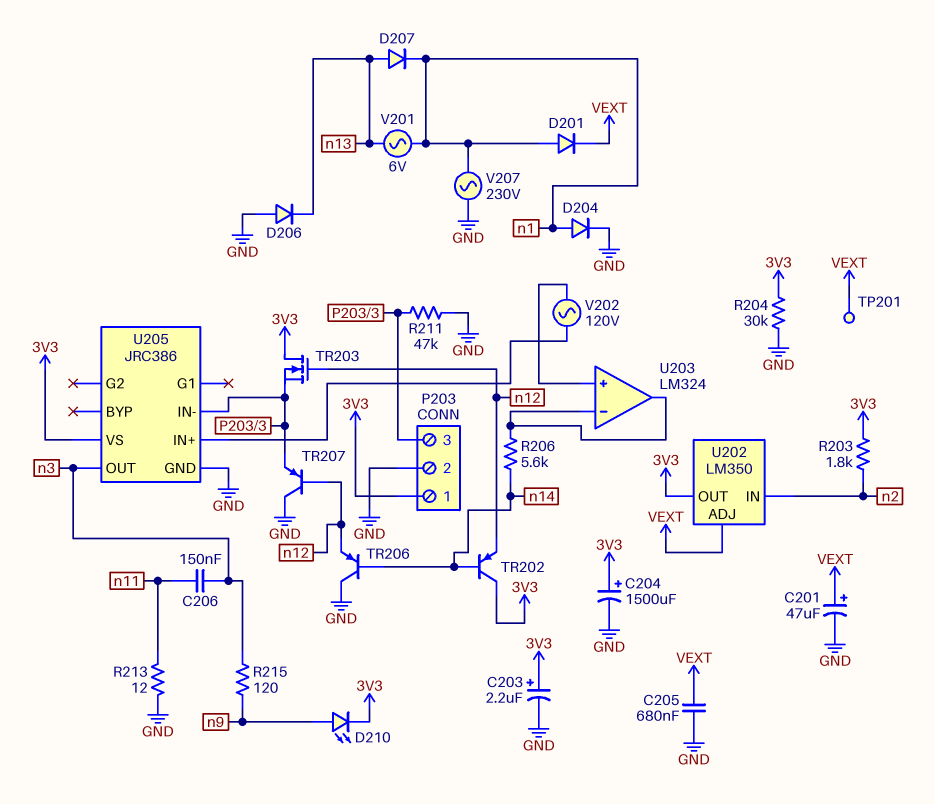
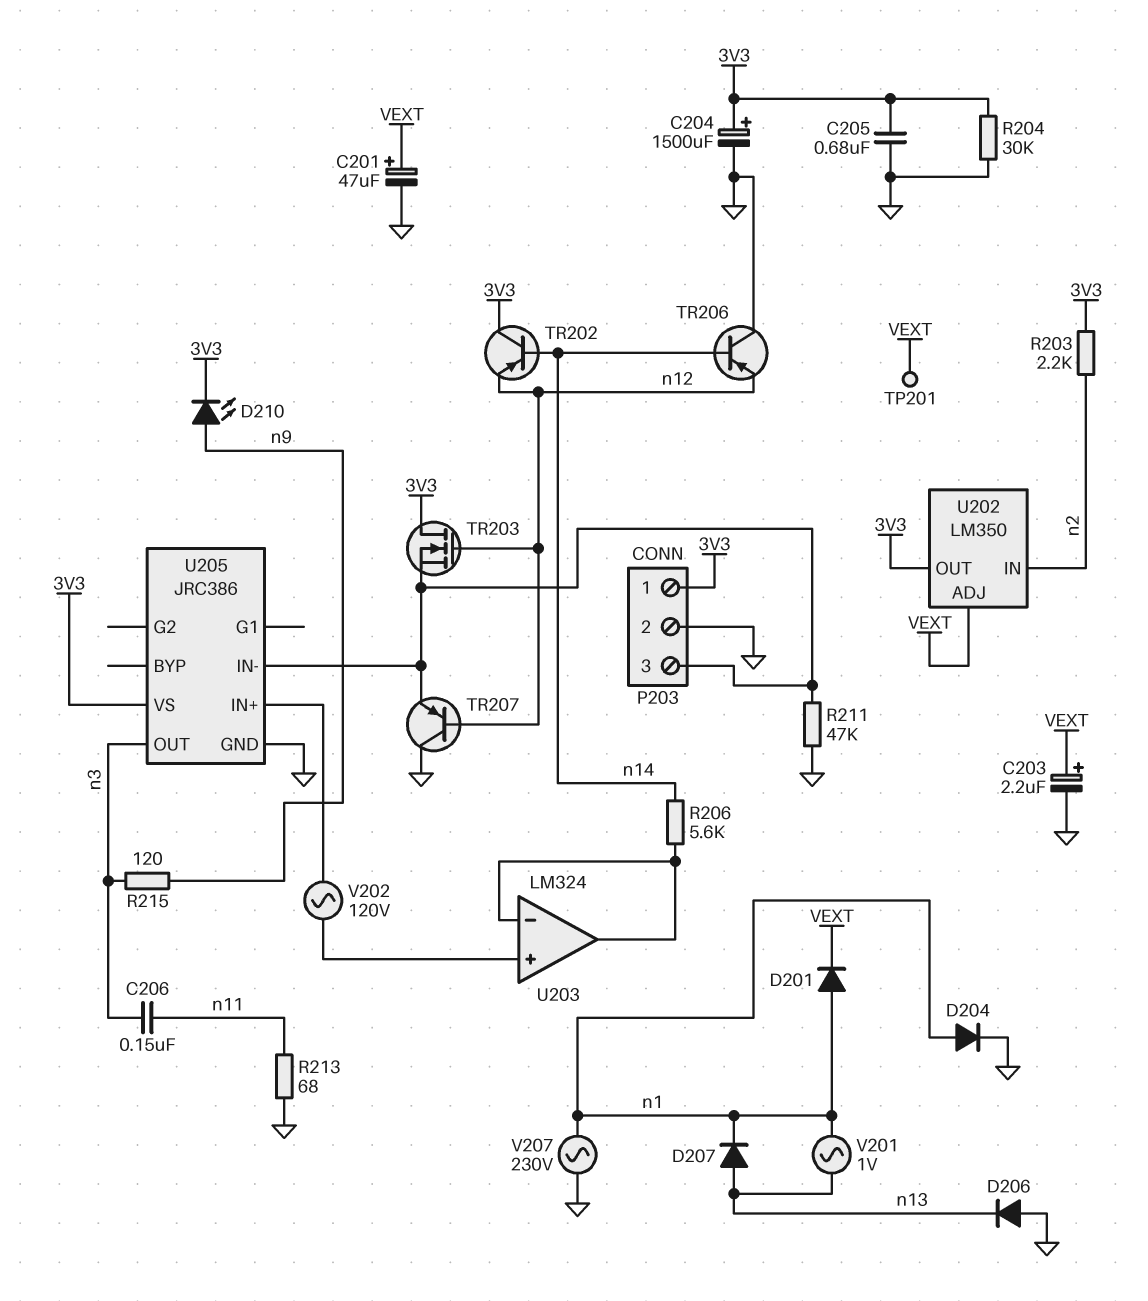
C203: 2.2uF (plus 3V3, minus GND) -> 2.2uF (plus VEXT, minus GND)
C205: 680nF (GND, VEXT) -> 680nF (3V3, GND)
R203: 1.8k (3V3, n2) -> 2.2k (3V3, n2)
R213: 12 (GND, n11) -> 68 (GND, n11)
V201: AC 6V (n1, n13) -> AC 1V (n1, n13)

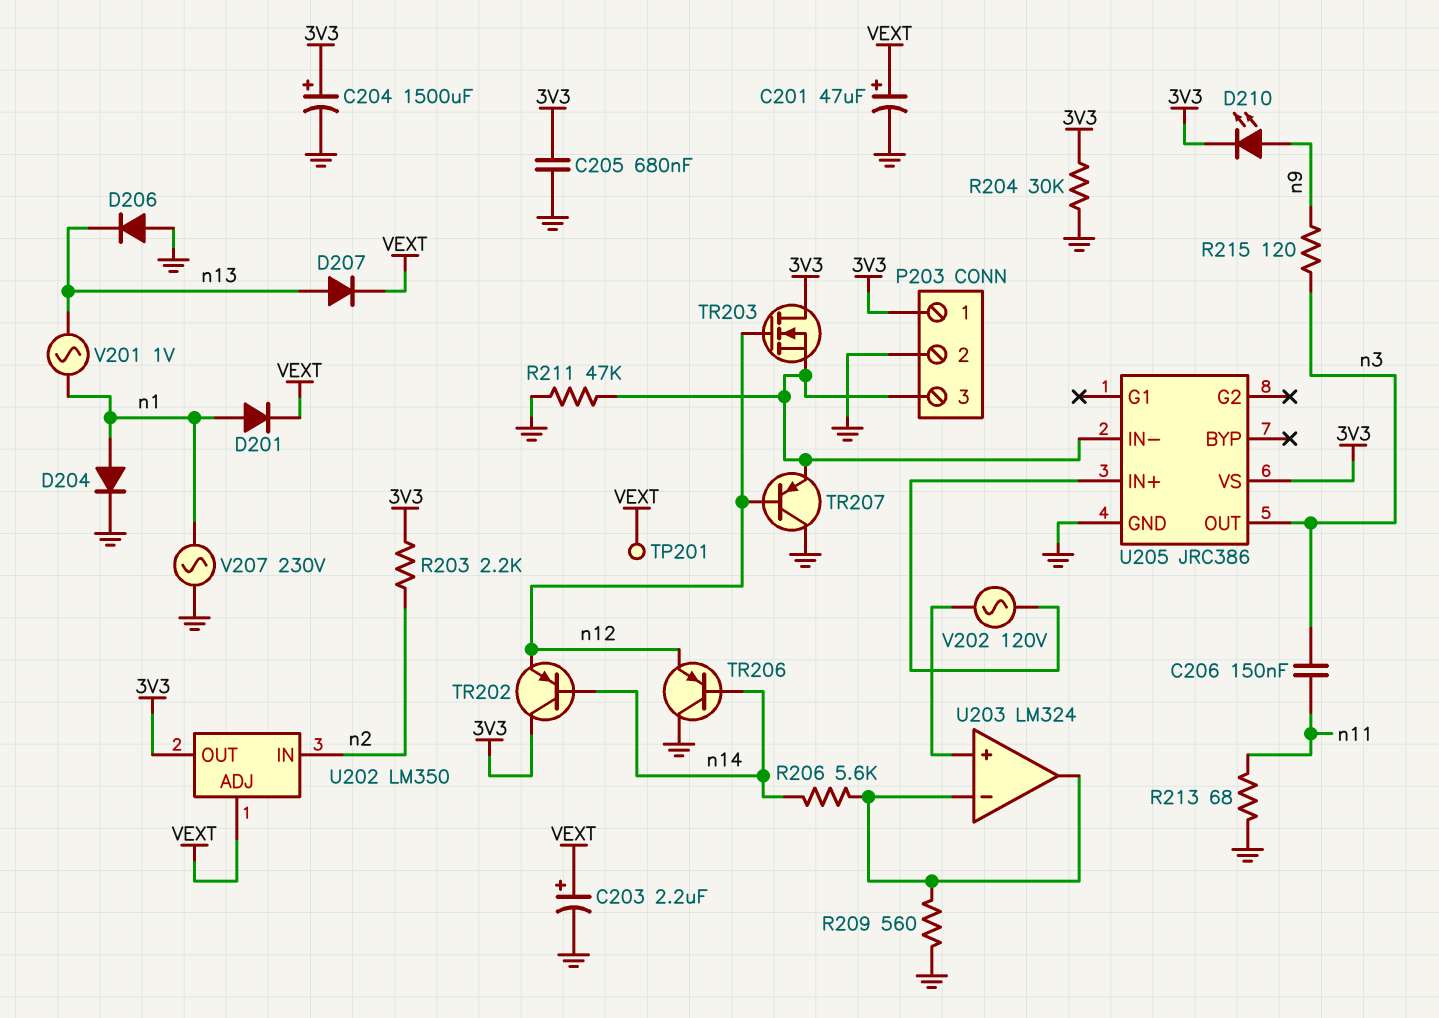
D207: diode (A n13, K n1) -> diode (A n13, K VEXT)
R209: none -> 560 (GND, U203/in-)

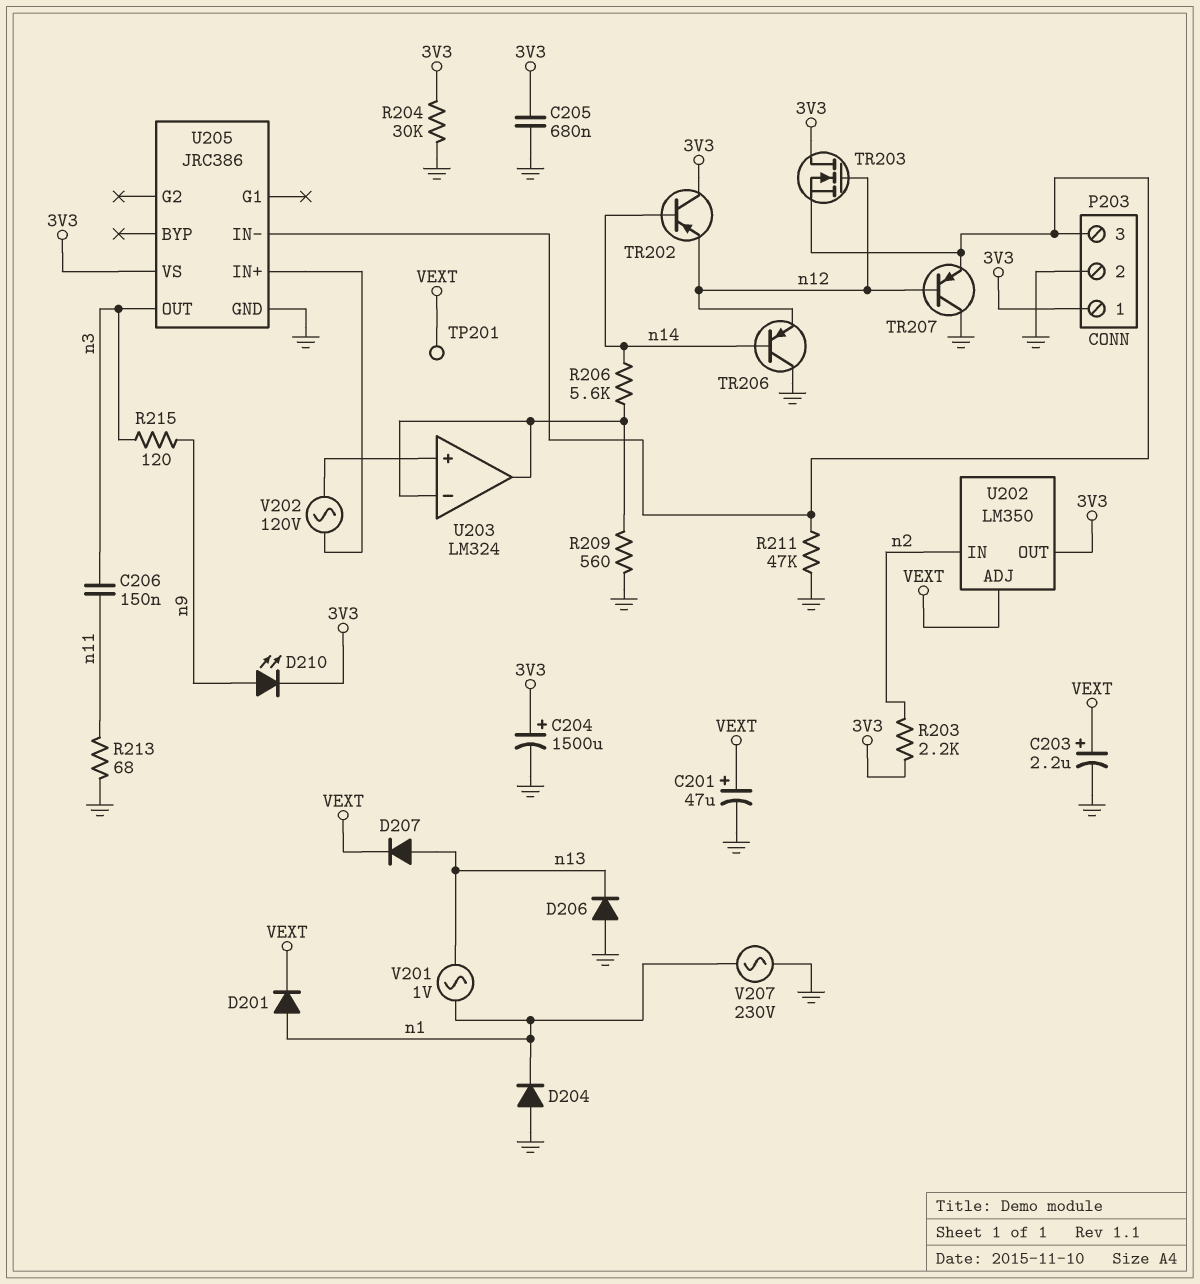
D204: diode (A n1, K GND) -> diode (A GND, K n1)

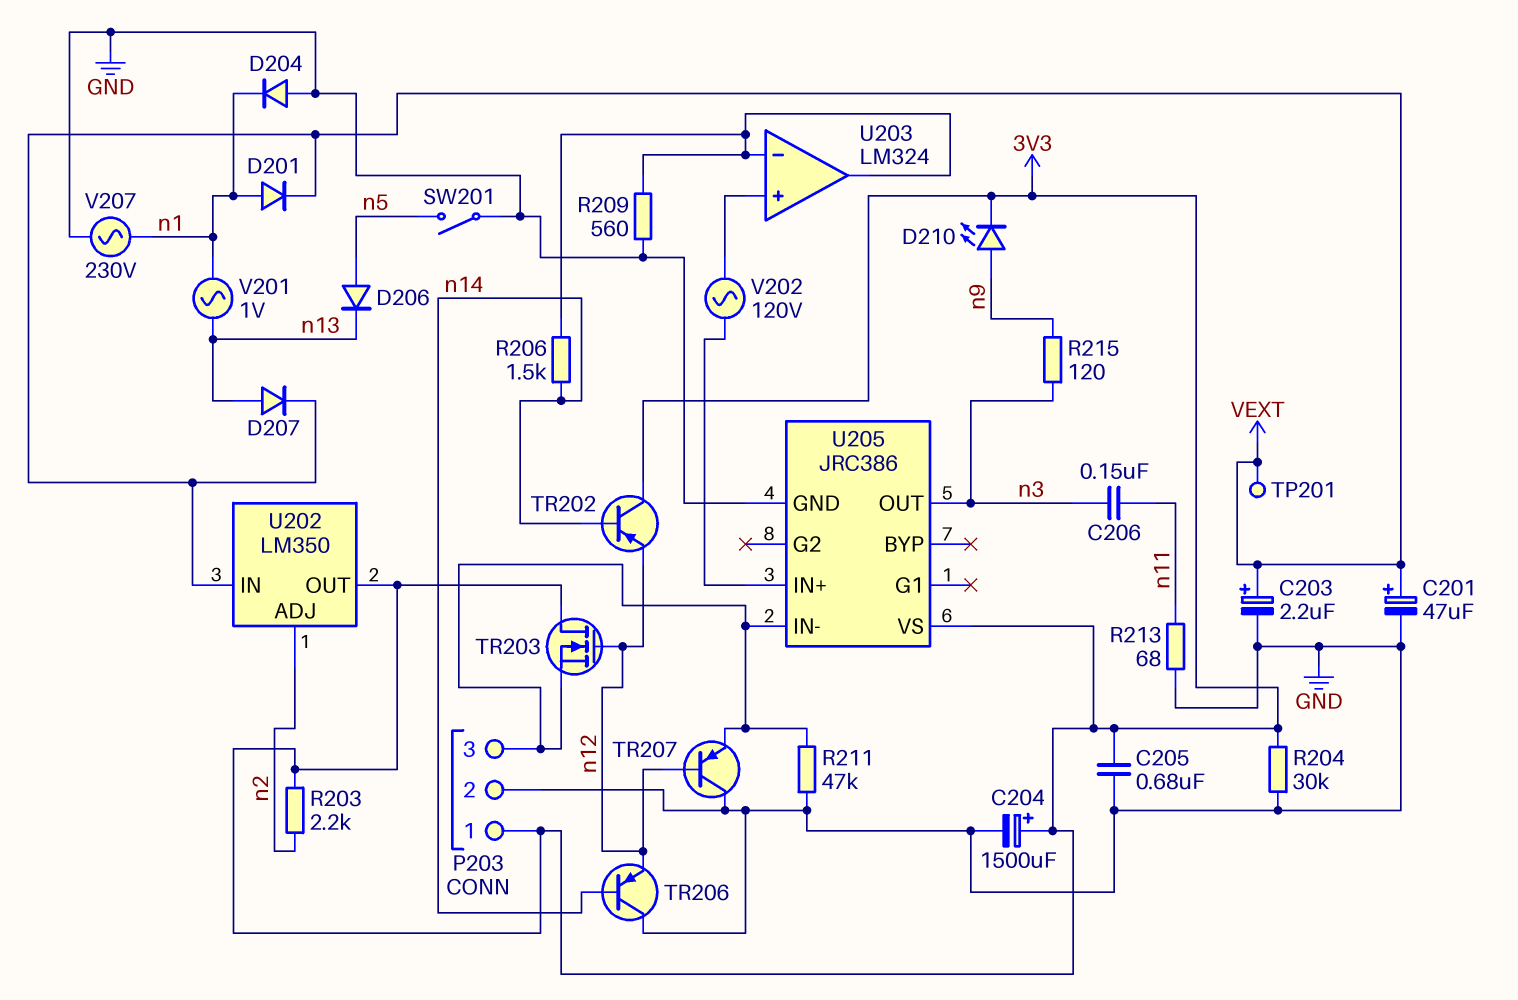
D206: diode (A GND, K n13) -> diode (A n5, K n13)
R206: 5.6k (U203/in-, n14) -> 1.5k (U203/in-, n14)
SW201: none -> switch (GND, n5)
U202 pin ADJ: VEXT -> n2
U202 pin IN: n2 -> VEXT

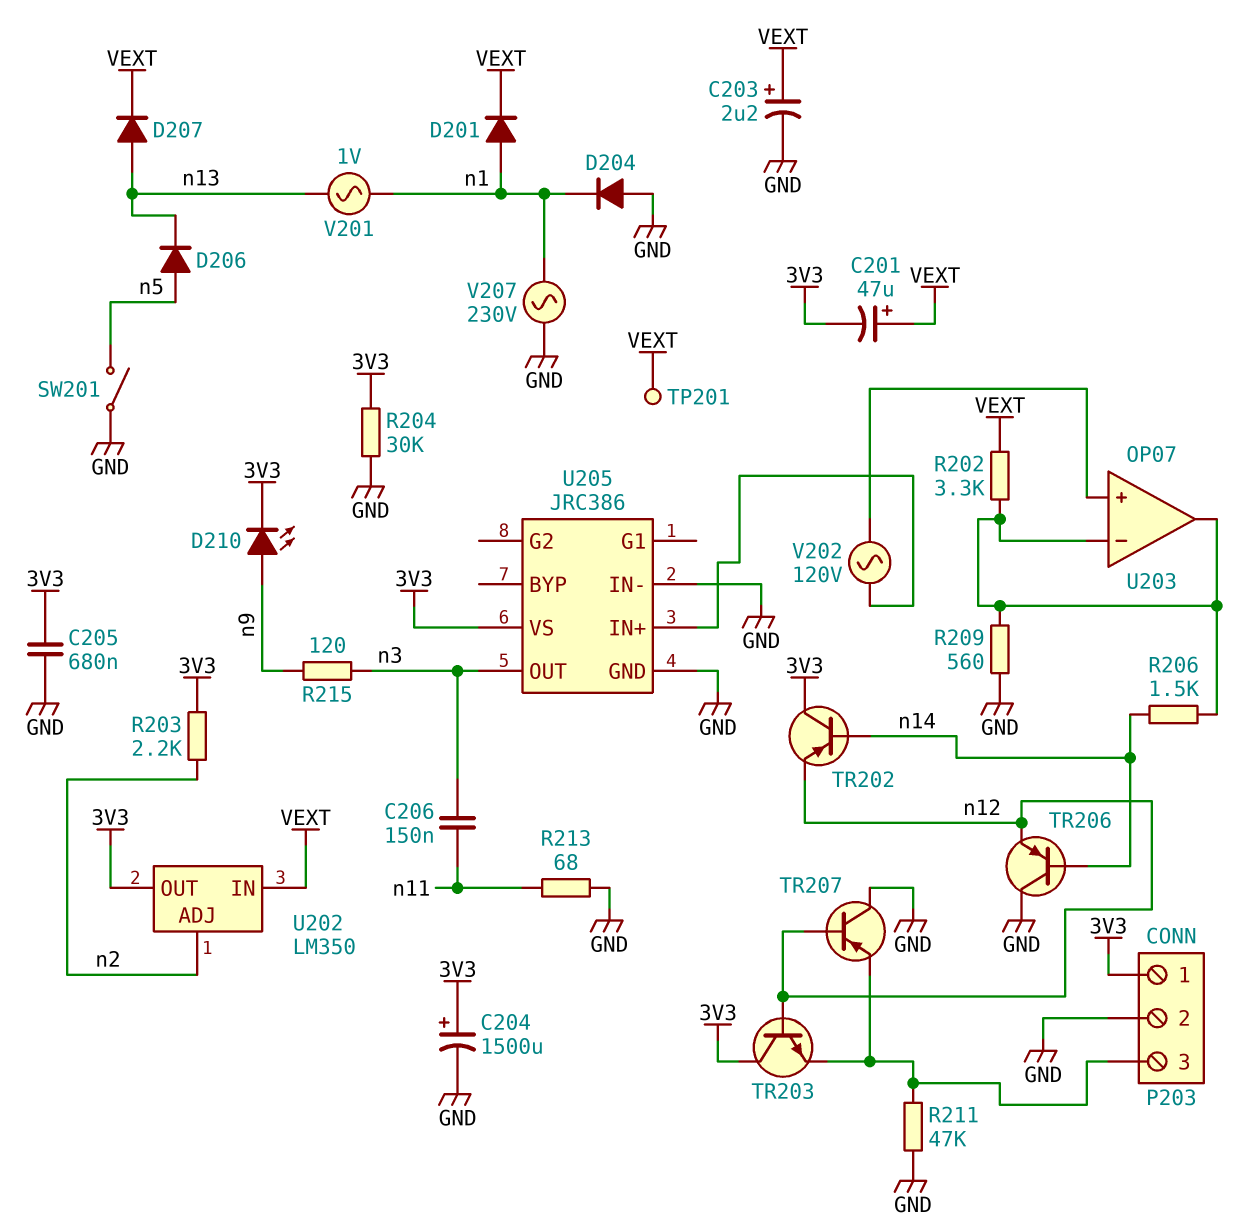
C201: 47uF (plus VEXT, minus GND) -> 47uF (plus VEXT, minus 3V3)
R202: none -> 3.3k (U203/in-, VEXT)
TR203: NMOS (G n12, D 3V3, S P203/3) -> NPN (B n12, C 3V3, E P203/3)
U203: LM324 -> OP07
U205 pin IN-: P203/3 -> GND

